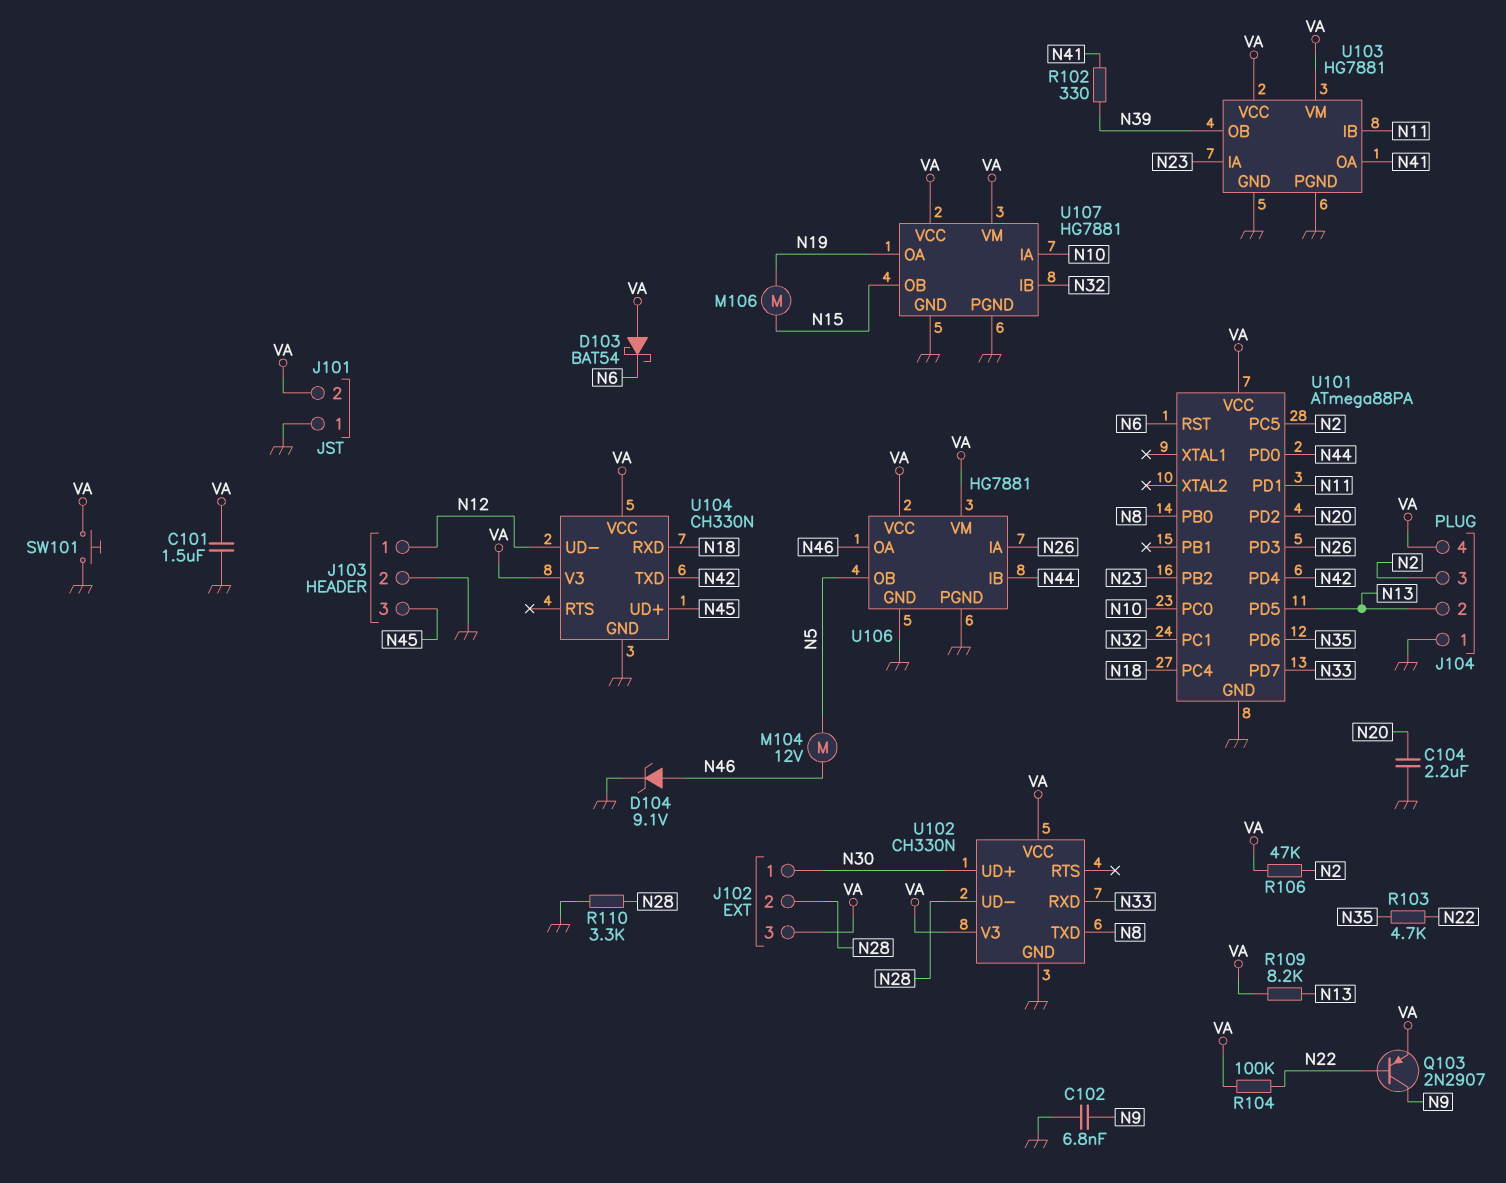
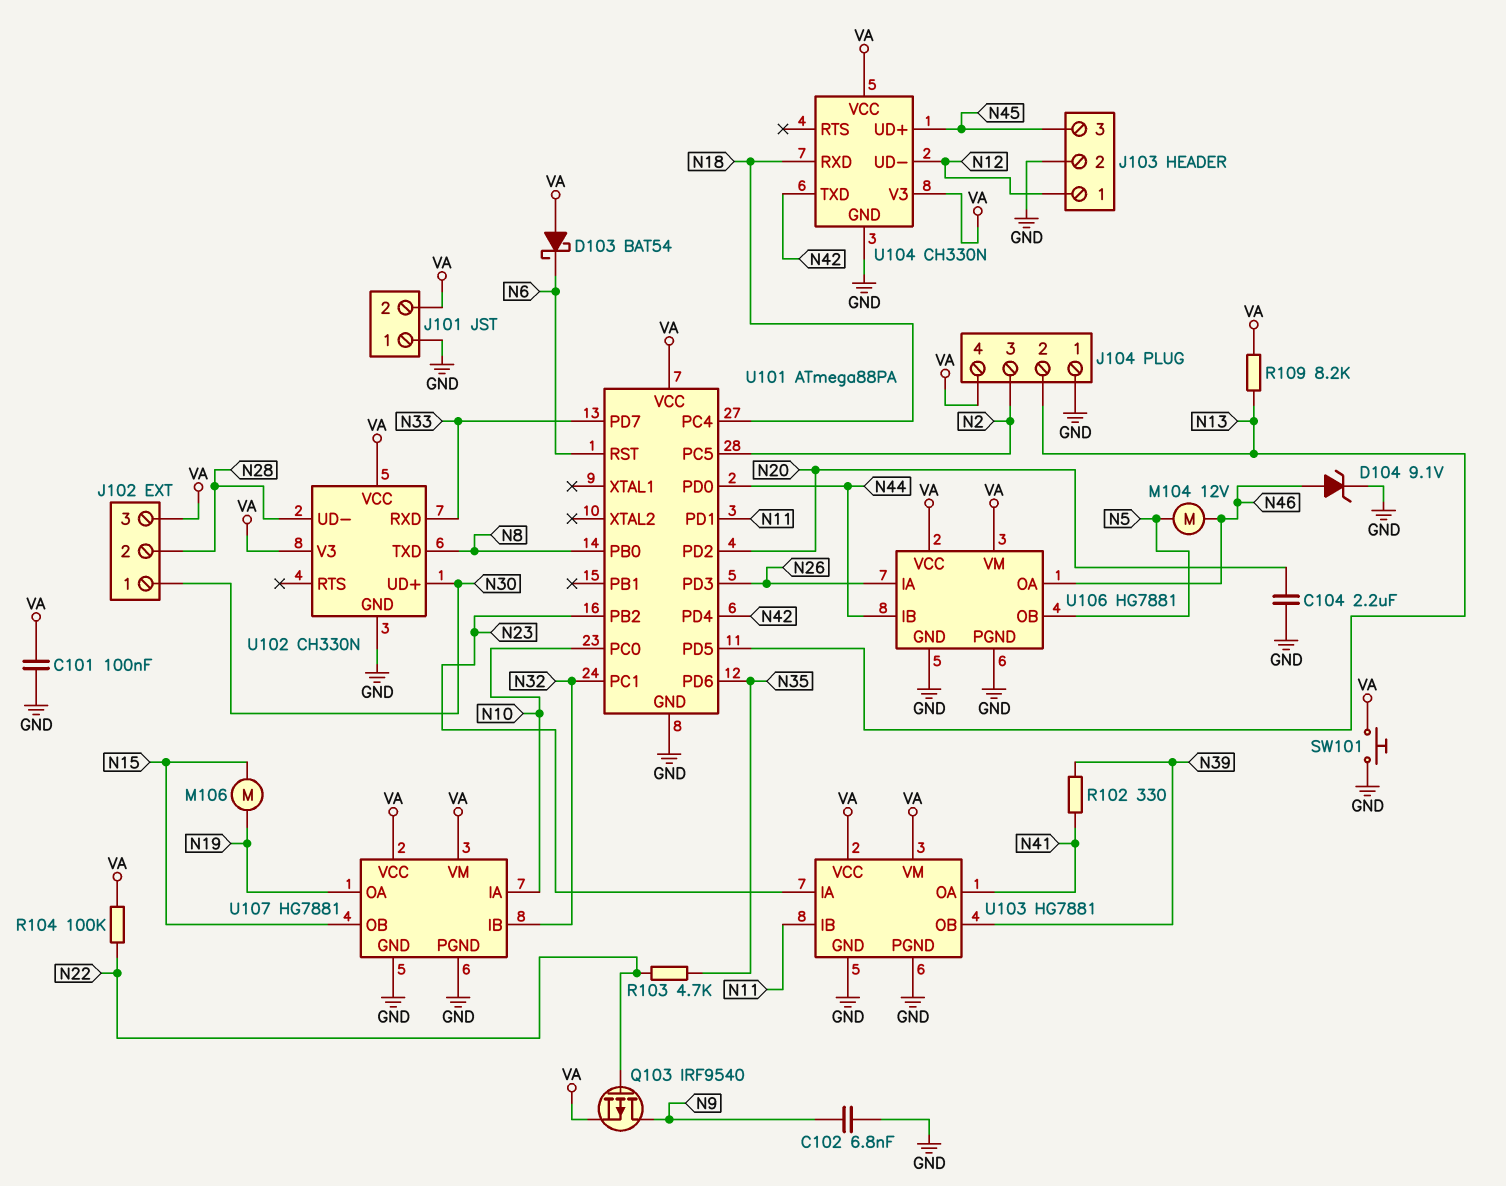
C101: 1.5uF (GND, VA) -> 100nF (GND, VA)
Q103: PNP 2N2907 (B N22, C N9, E VA) -> PMOS IRF9540 (G N22, D N9, S VA)
R106: 47k (N2, VA) -> none
R110: 3.3k (GND, N28) -> none

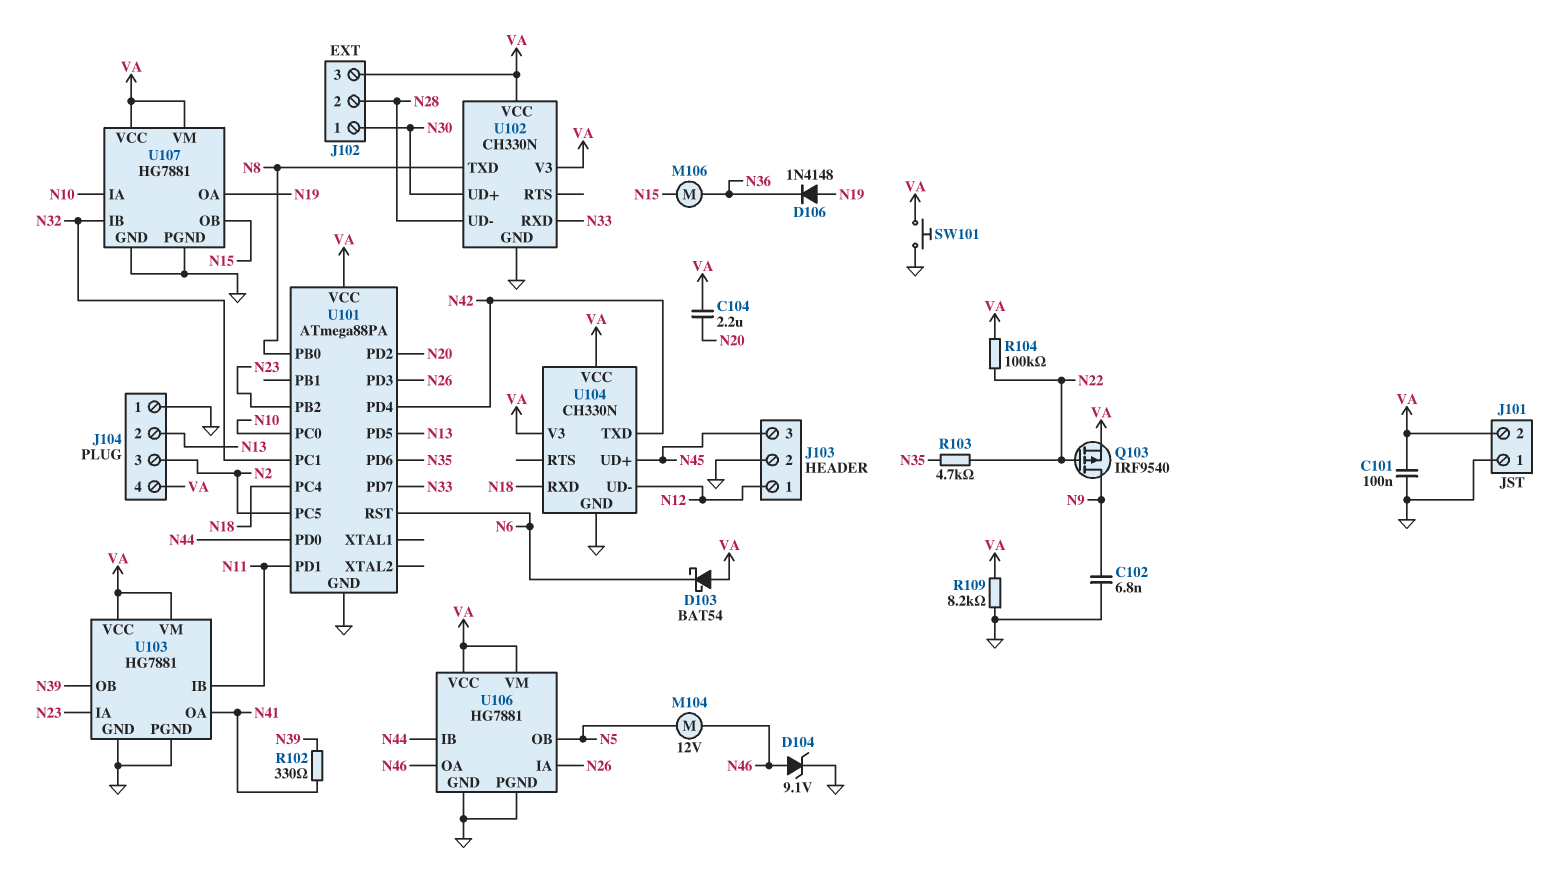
C104: 2.2uF (GND, N20) -> 2.2uF (N20, VA)
D106: none -> diode 1N4148 (A N19, K N36)
M106: motor (N15, N19) -> motor (N15, N36)
R109: 8.2k (N13, VA) -> 8.2k (GND, VA)

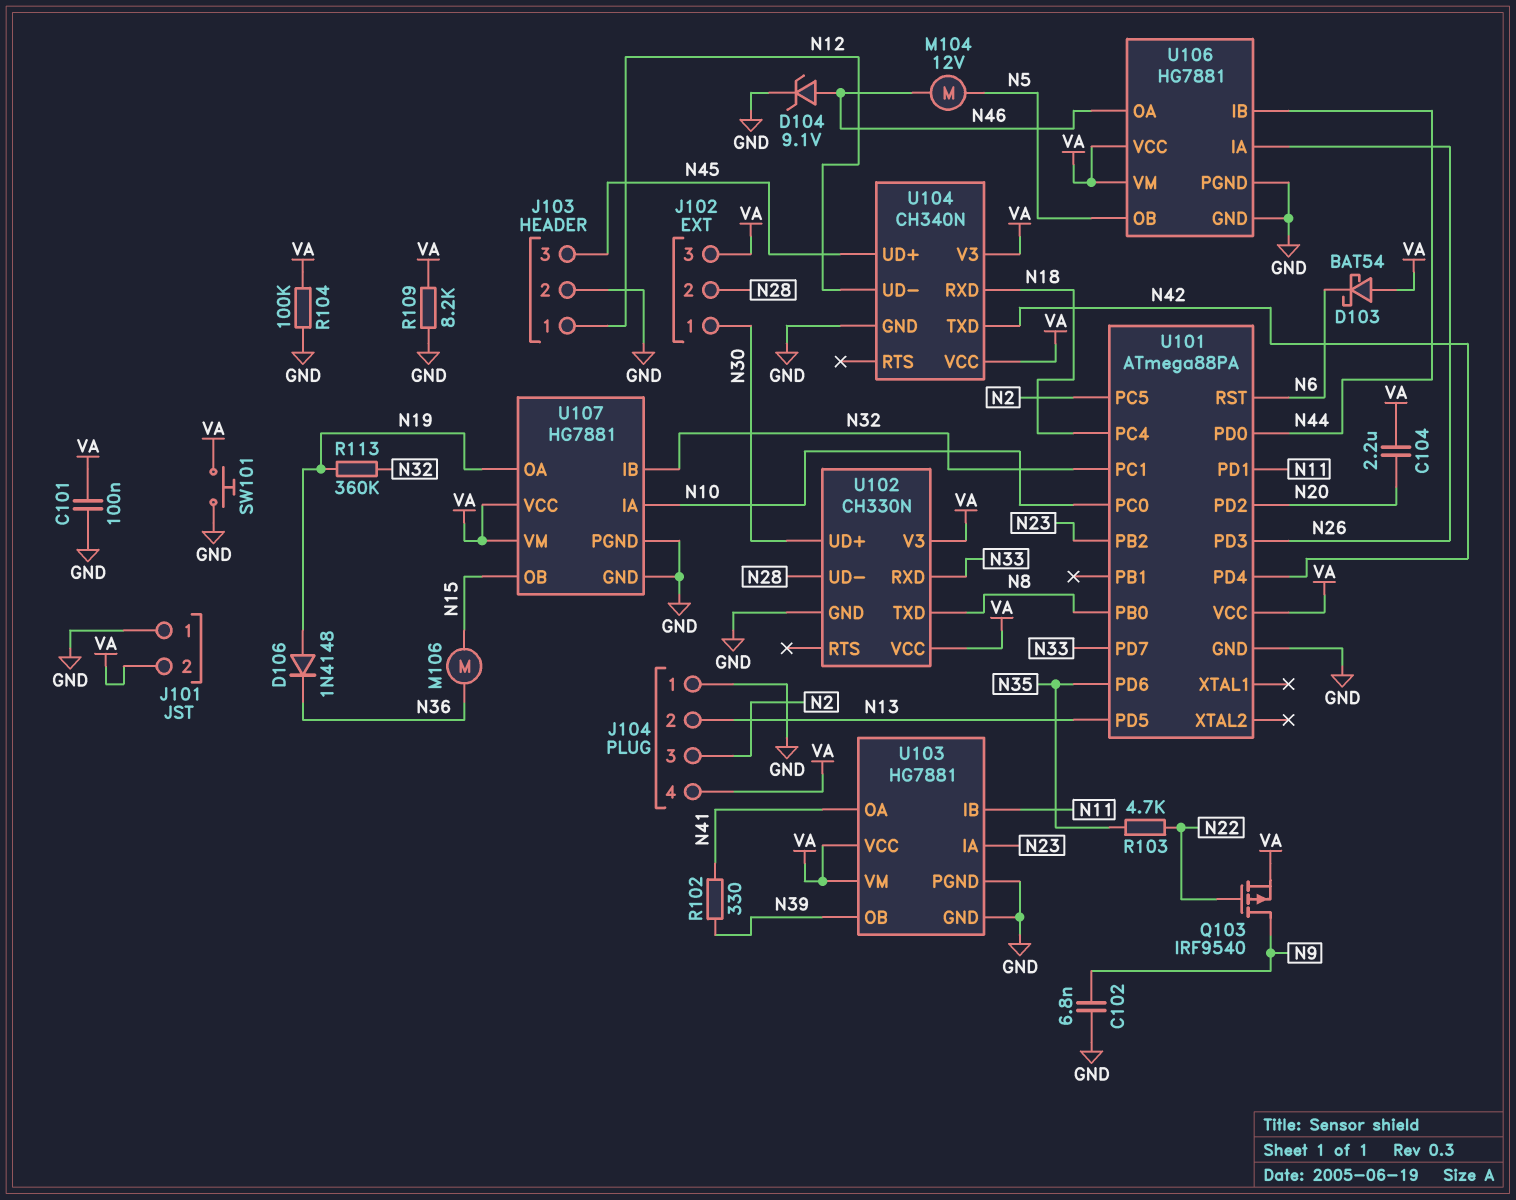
R104: 100k (N22, VA) -> 100k (GND, VA)
R113: none -> 360k (N19, N32)
U104: CH330N -> CH340N

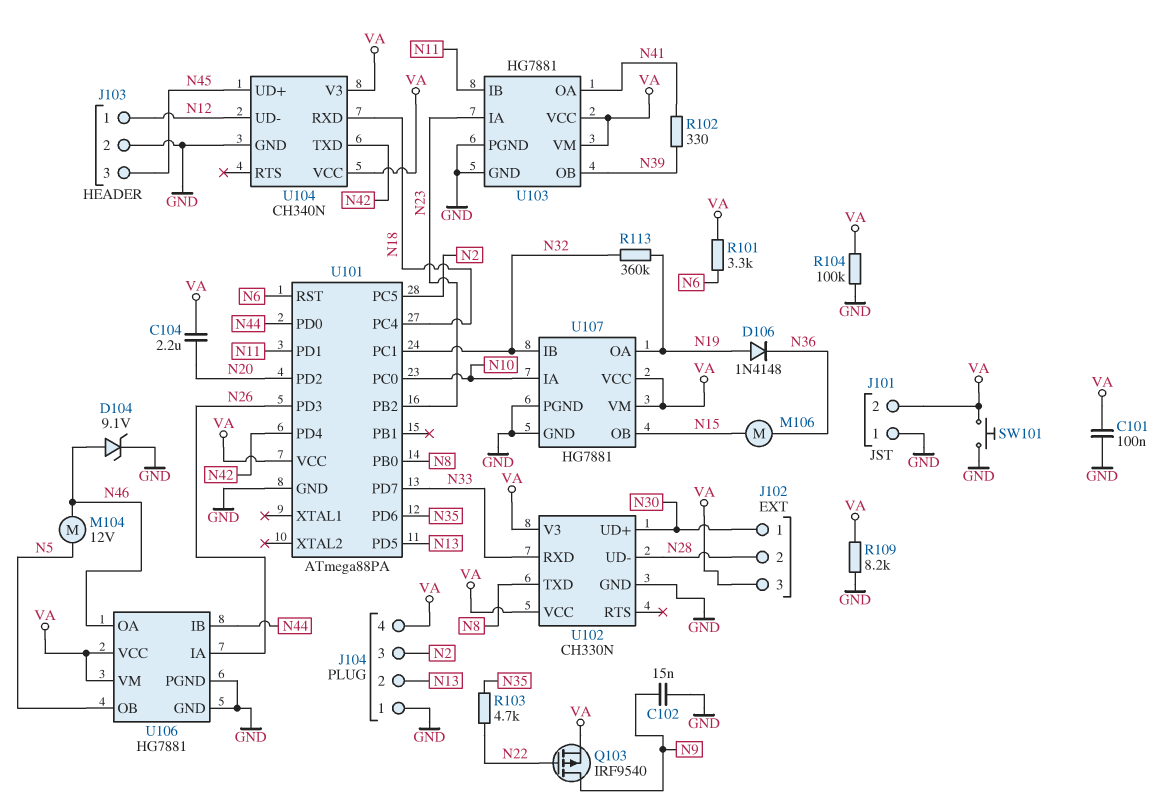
C102: 6.8nF (GND, N9) -> 15nF (GND, N9)
D103: schottky BAT54 (A VA, K N6) -> none
R101: none -> 3.3k (N6, VA)

